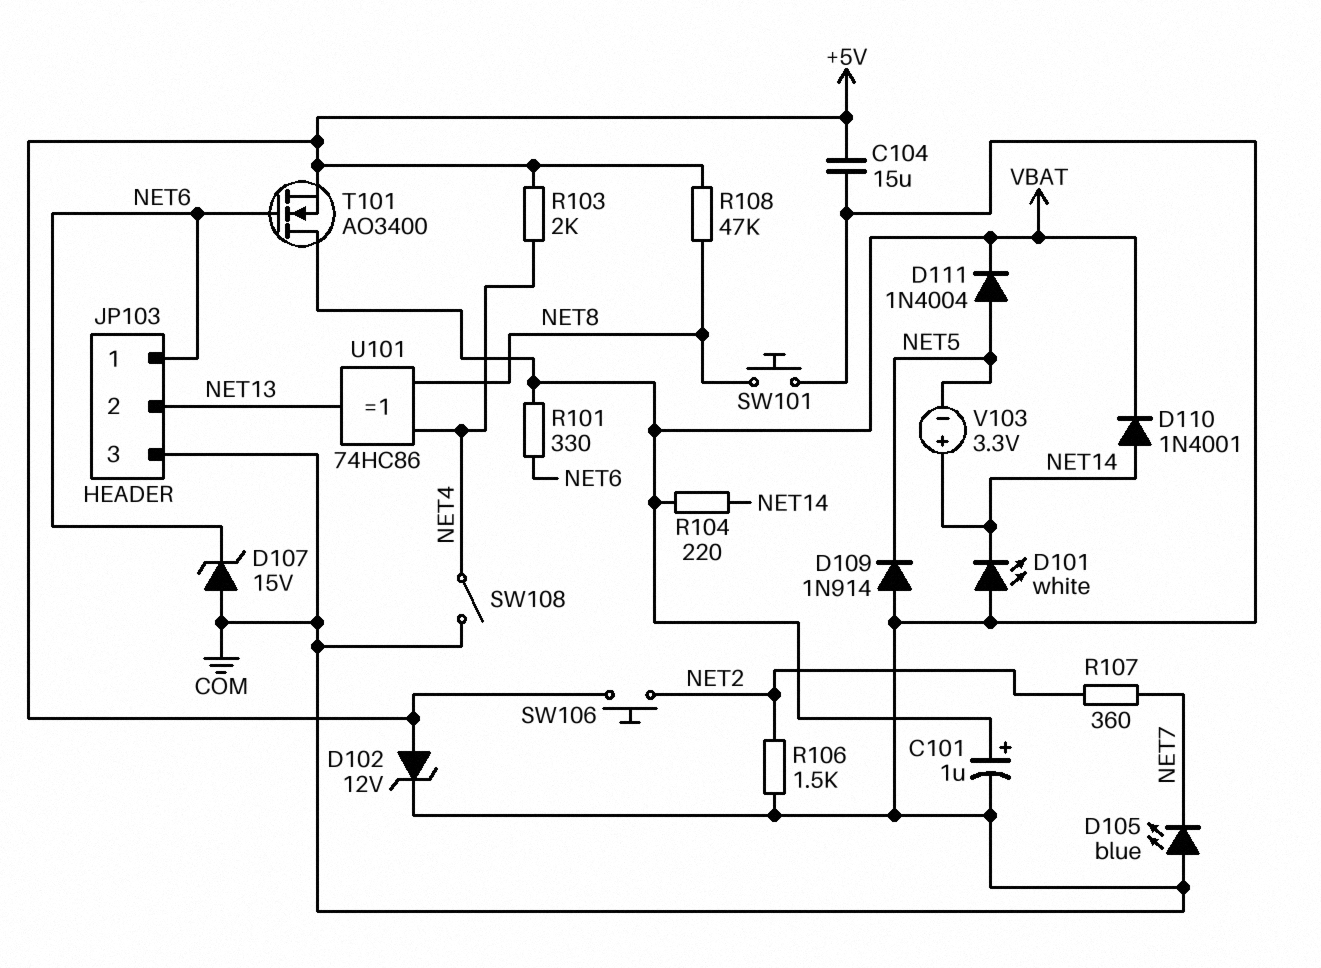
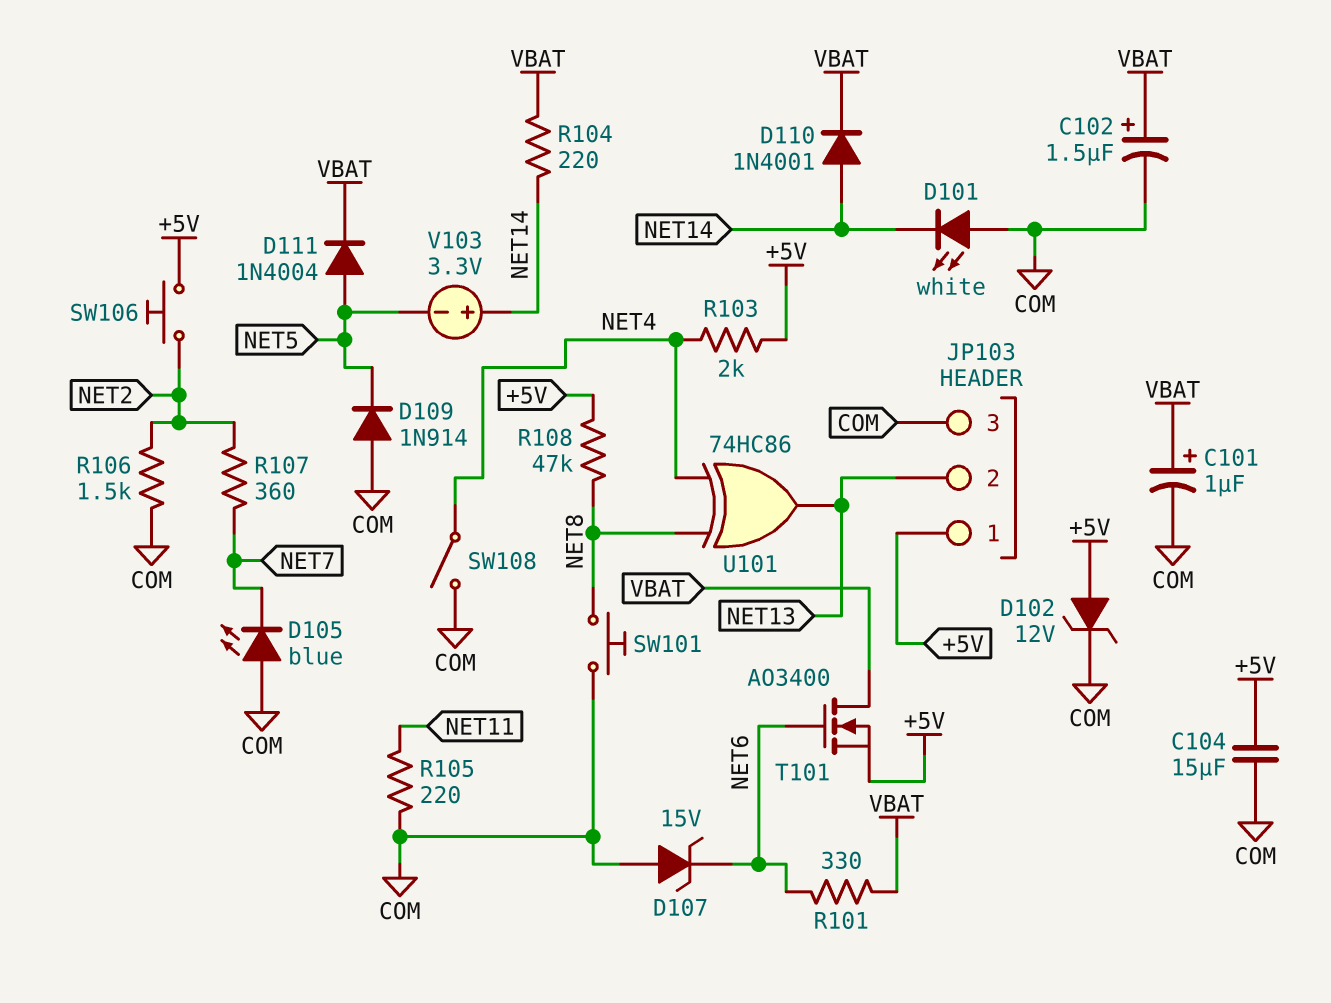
C102: none -> 1.5uF (plus VBAT, minus COM)
JP103 pin 1: NET6 -> +5V
R105: none -> 220 (COM, NET11)

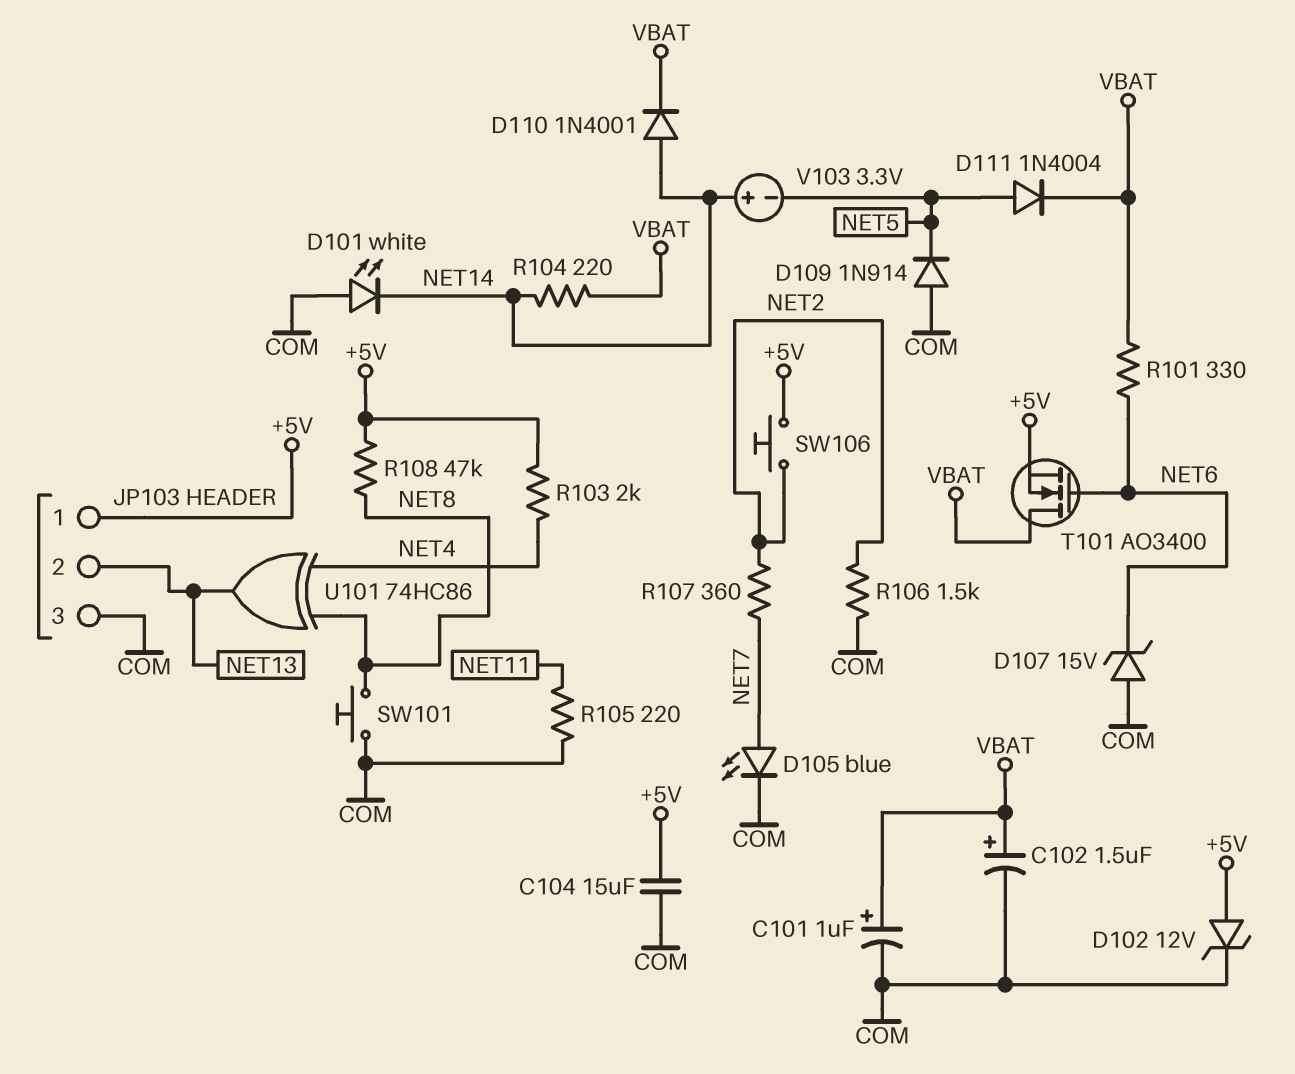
D105: LED blue (A COM, K NET7) -> LED blue (A NET7, K COM)
SW108: switch (COM, NET4) -> none

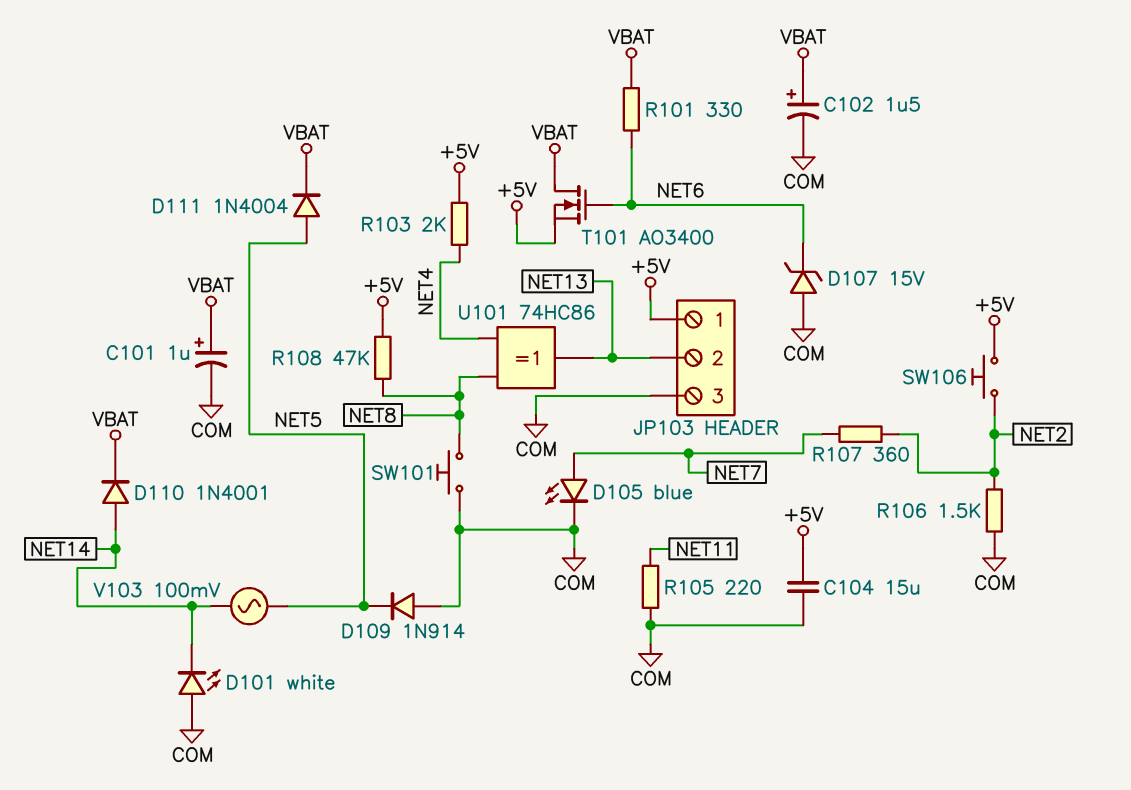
D102: zener 12V (A +5V, K COM) -> none
R104: 220 (NET14, VBAT) -> none
V103: 3.3V (plus NET14, minus NET5) -> AC 100mV (NET5, NET14)

